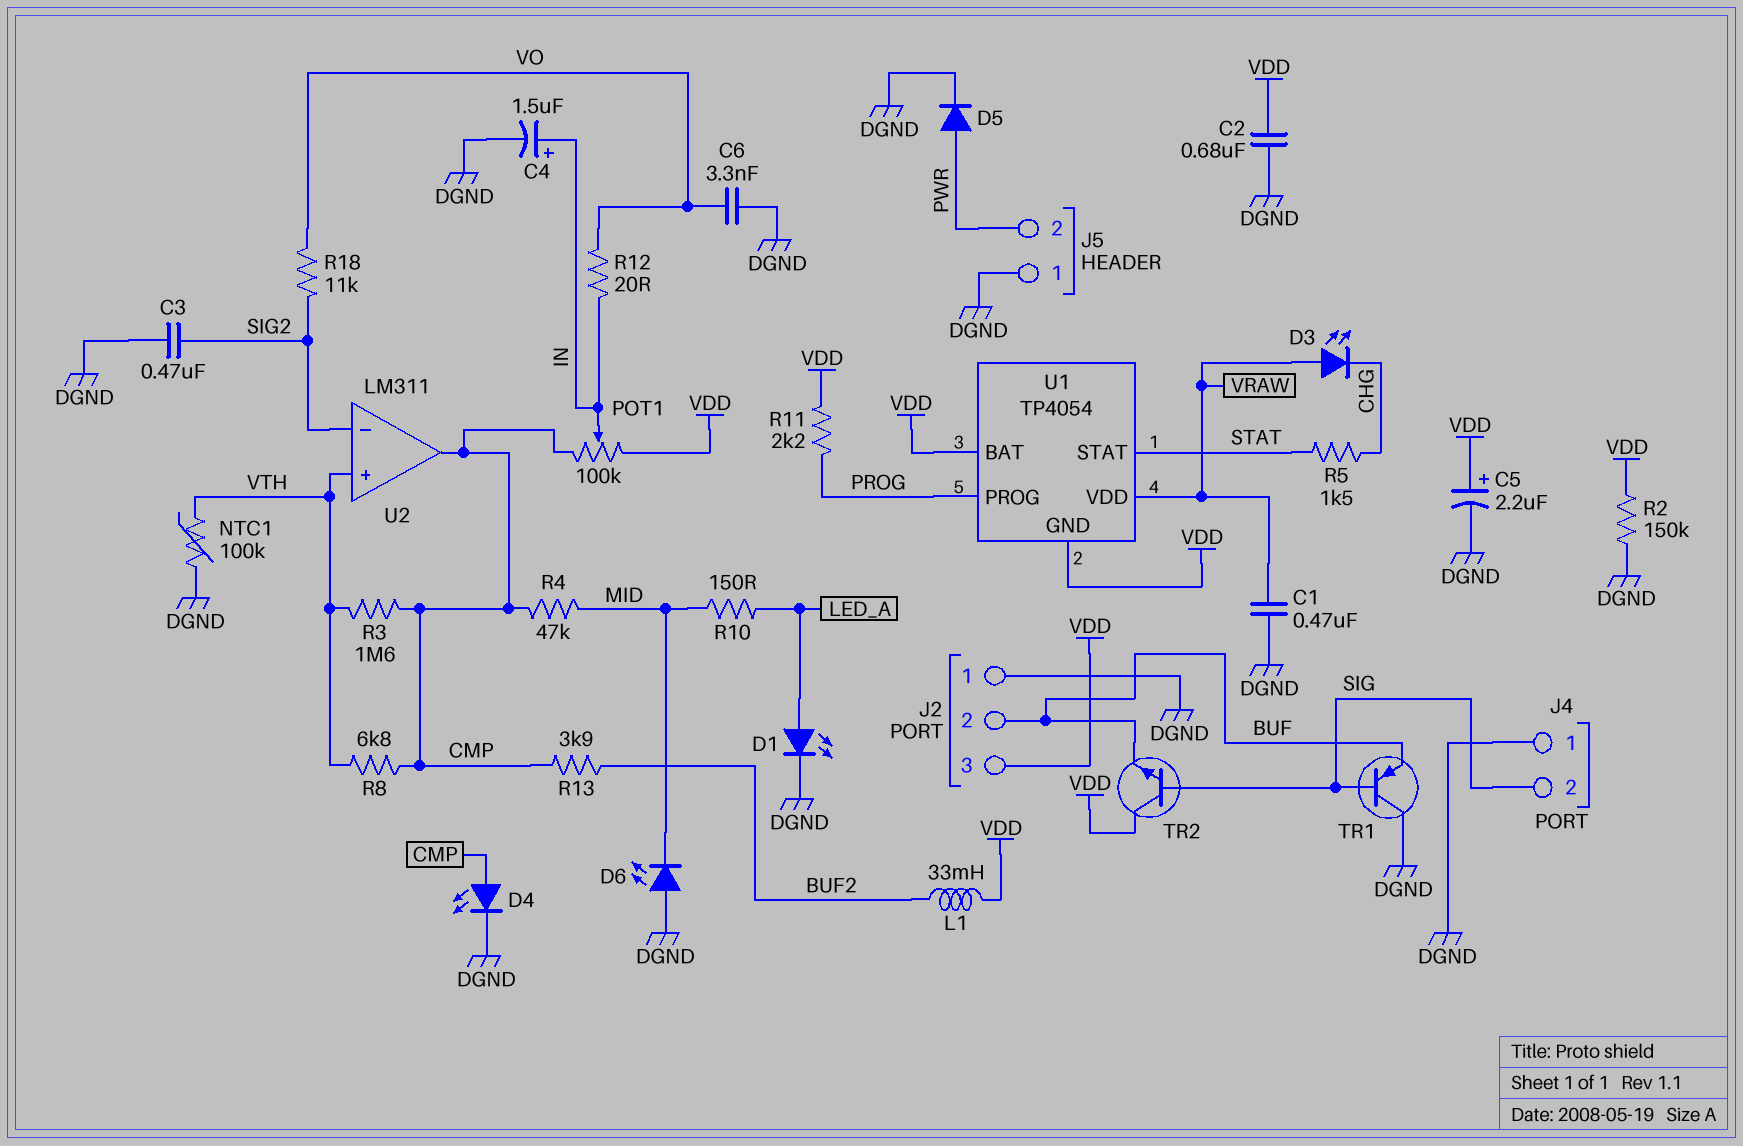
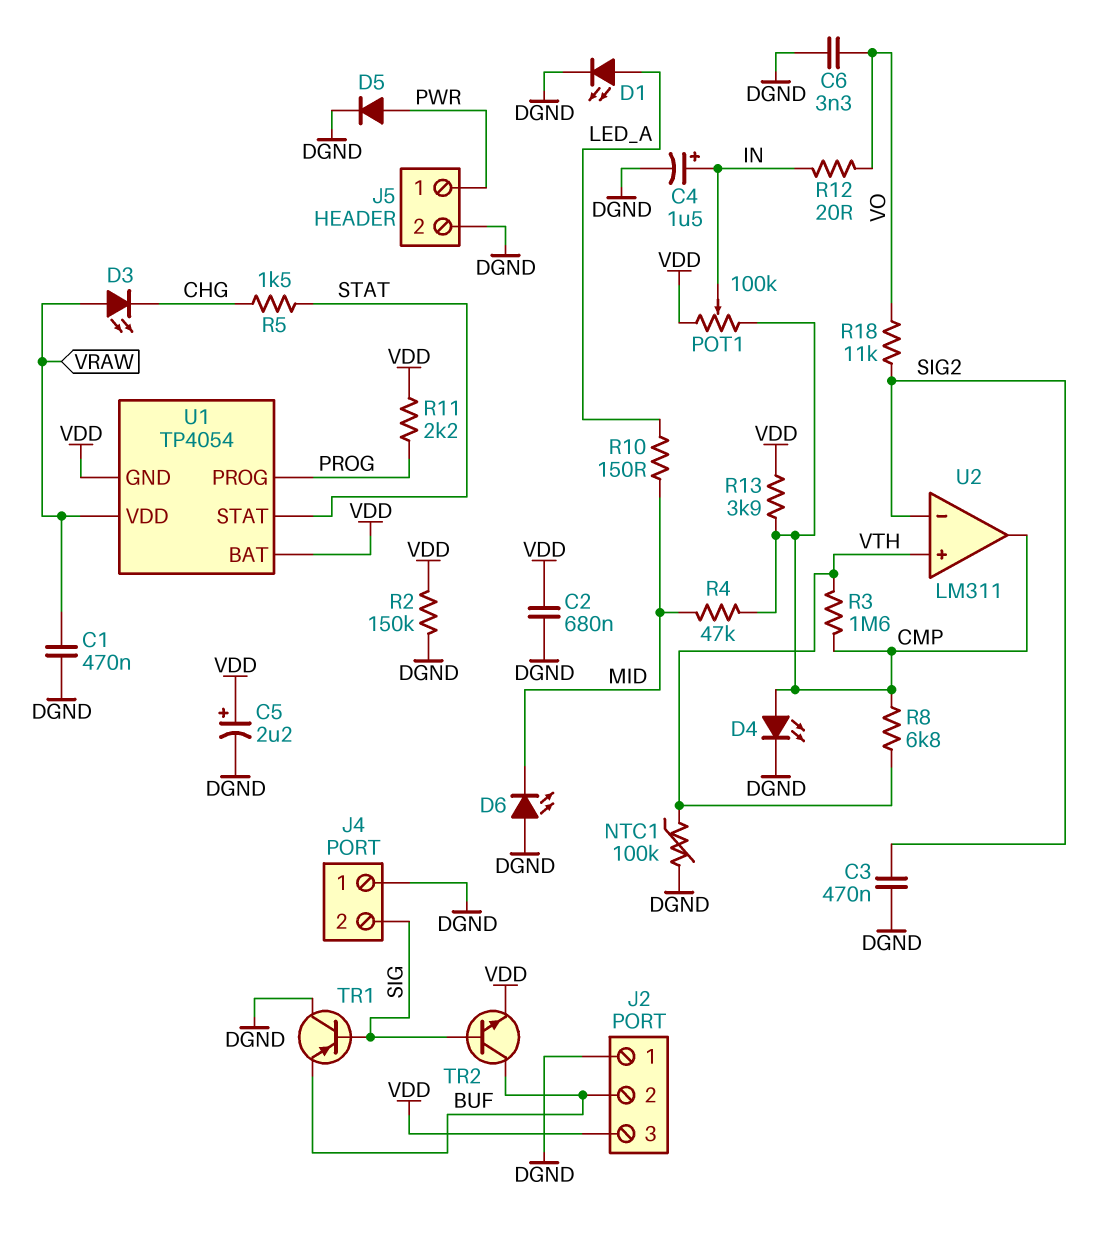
J5 pin 1: DGND -> PWR
J5 pin 2: PWR -> DGND
L1: 33mH (BUF2, VDD) -> none
R13: 3.9k (BUF2, CMP) -> 3.9k (CMP, VDD)
TR2: NPN (B SIG, C VDD, E BUF) -> NPN (B SIG, C BUF, E VDD)

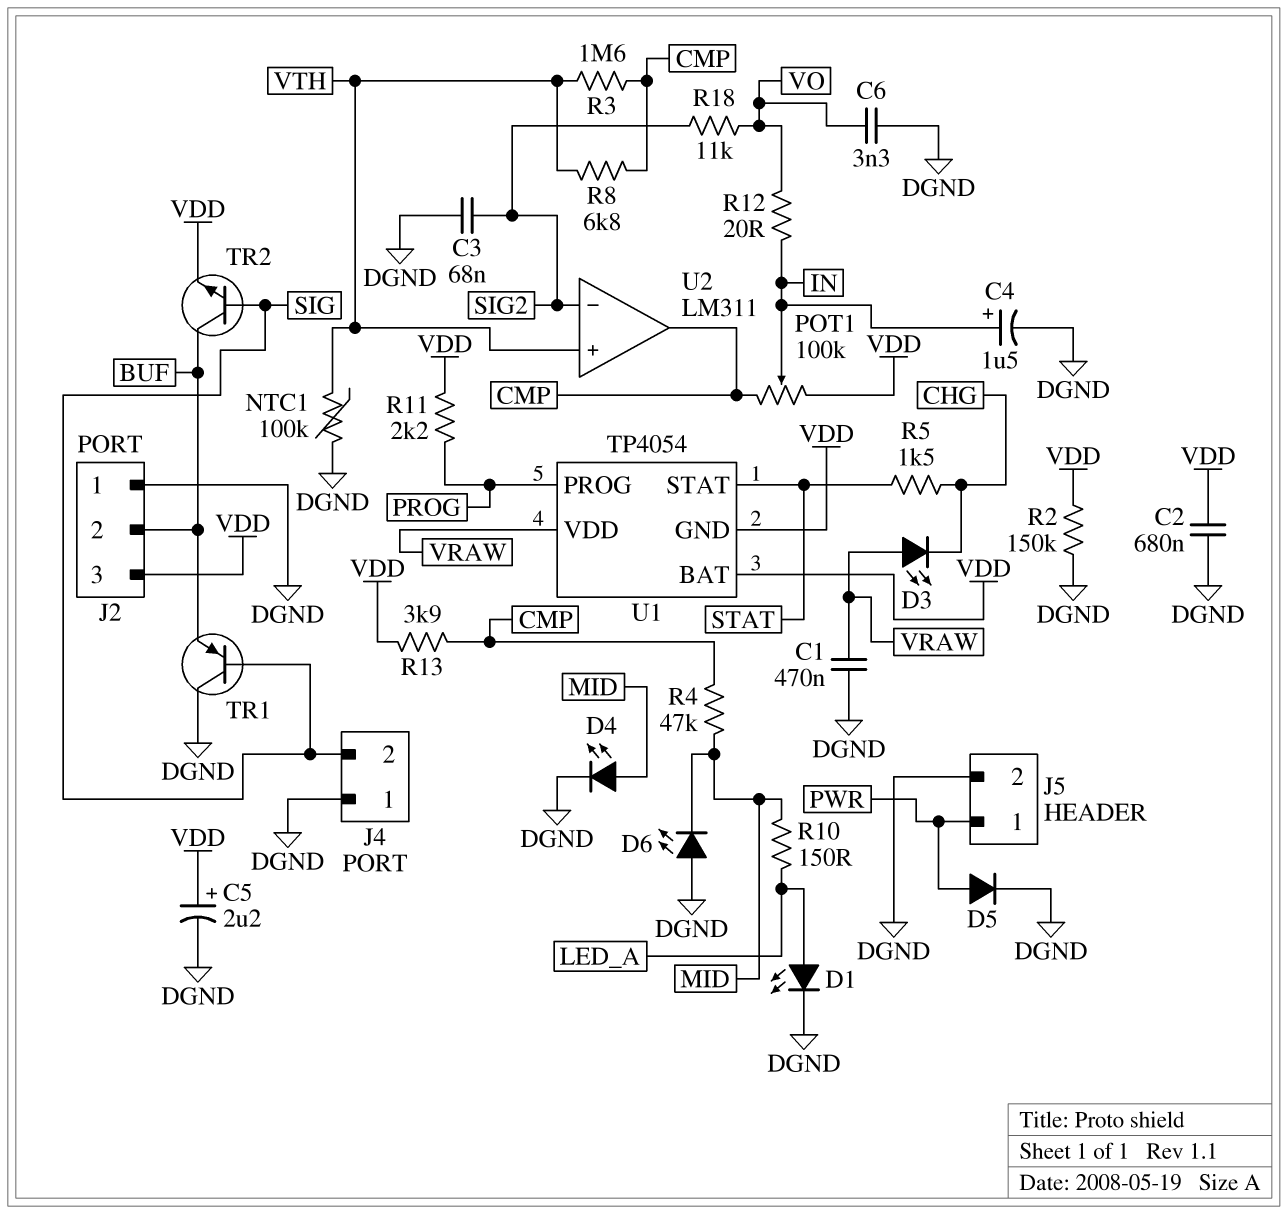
C3: 470nF (DGND, SIG2) -> 68nF (DGND, SIG2)
D4: LED (A CMP, K DGND) -> LED (A MID, K DGND)

